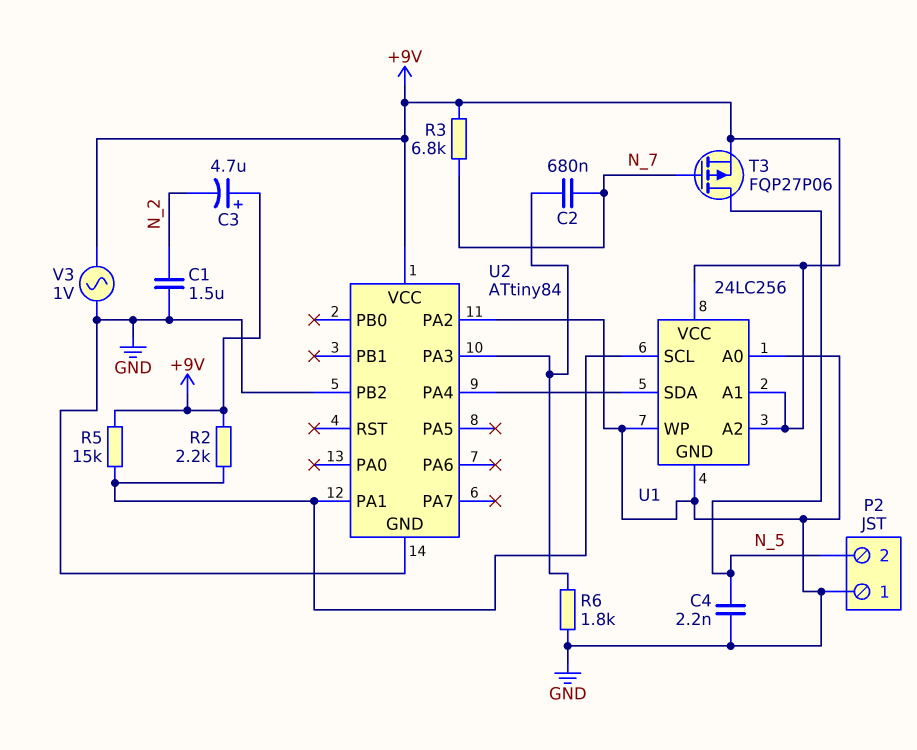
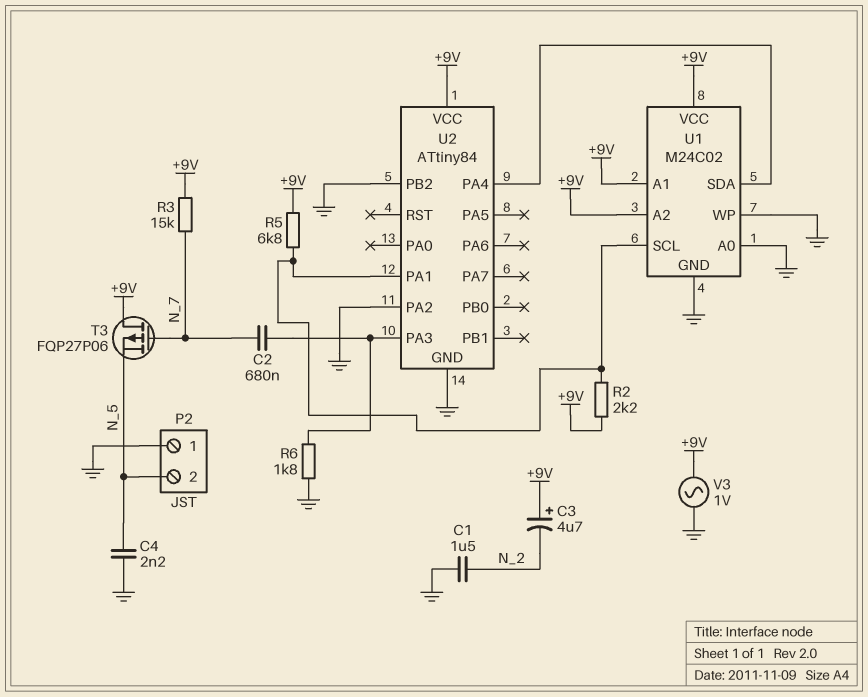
R3: 6.8k (+9V, N_7) -> 15k (+9V, N_7)
R5: 15k (+9V, U1/SCL) -> 6.8k (+9V, U1/SCL)
T3: PMOS FQP27P06 (G N_7, D N_5, S +9V) -> PMOS FQP27P06 (G N_7, D +9V, S N_5)
U1: 24LC256 -> M24C02

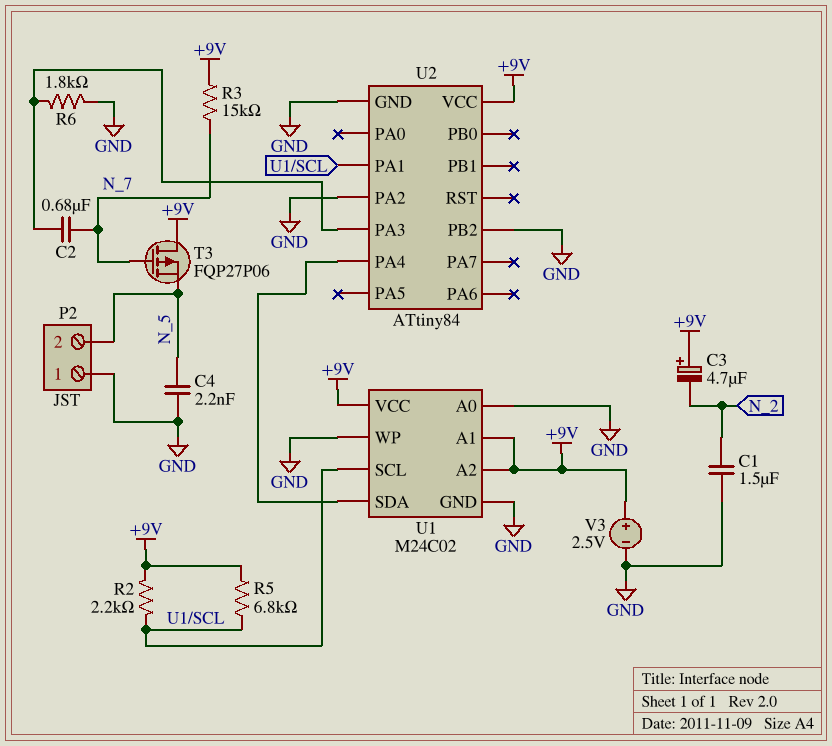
V3: AC 1V (+9V, GND) -> 2.5V (plus +9V, minus GND)

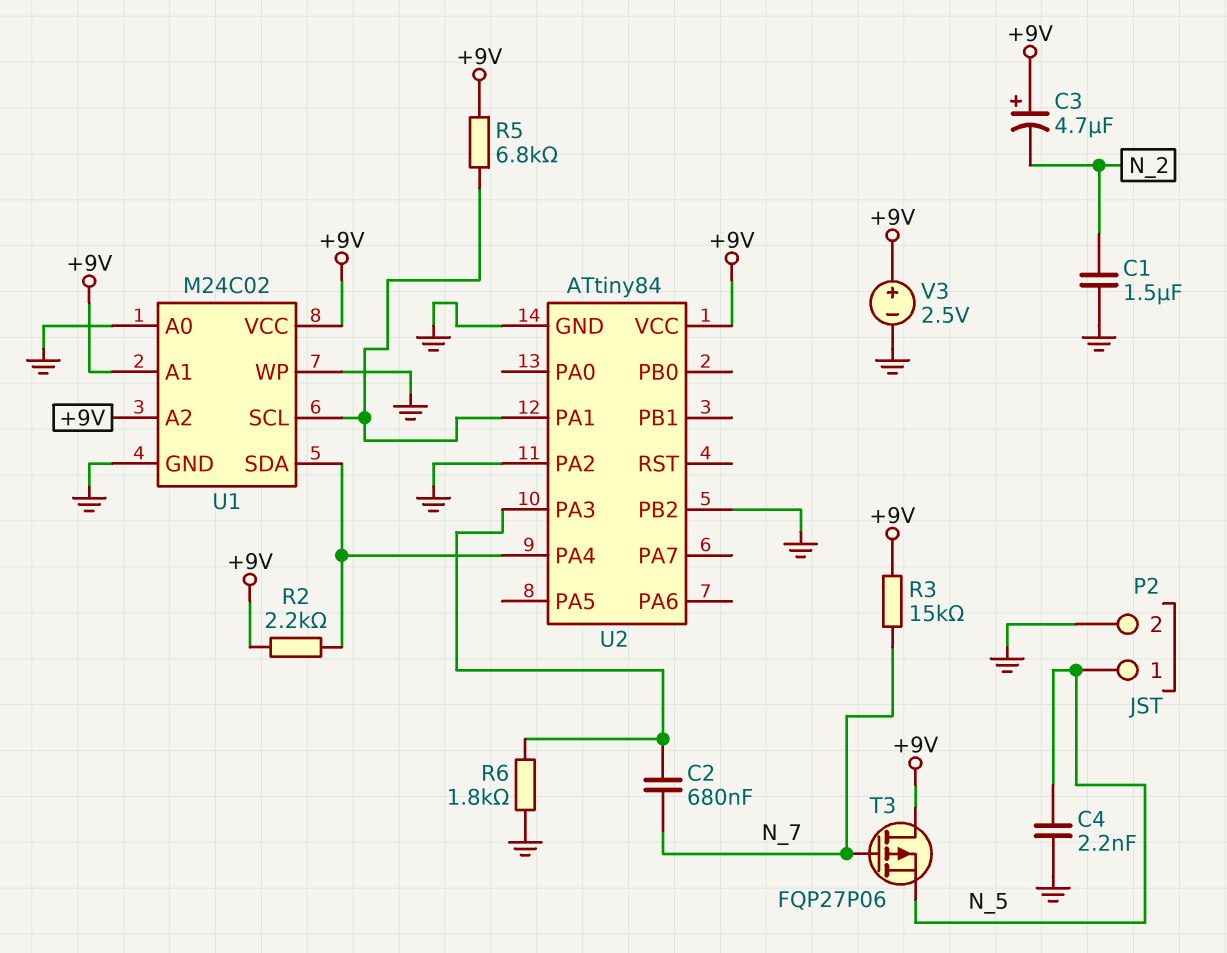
P2 pin 1: GND -> N_5
P2 pin 2: N_5 -> GND
R2: 2.2k (+9V, U1/SCL) -> 2.2k (+9V, U1/SDA)

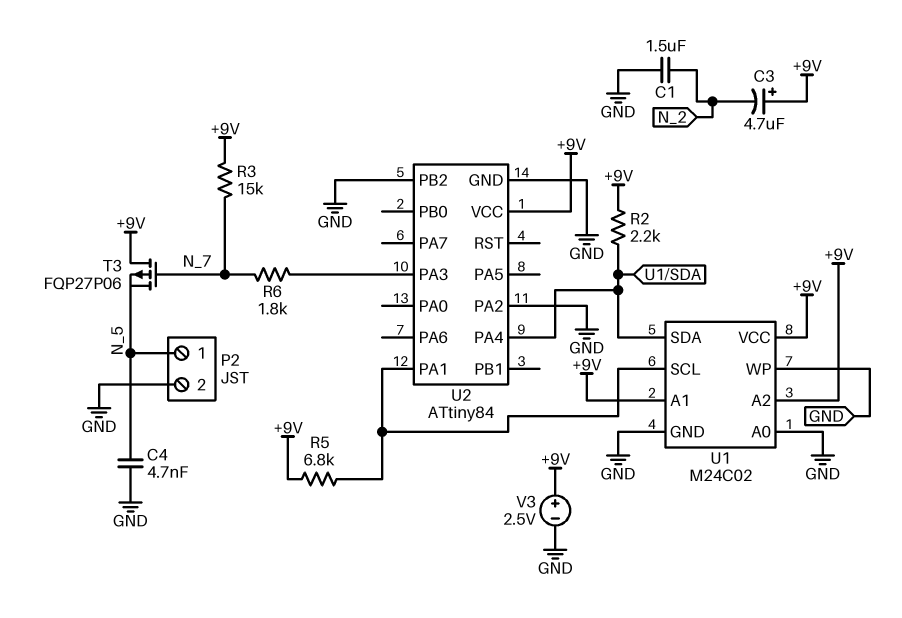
C2: 680nF (N_7, U2/PA3) -> none
C4: 2.2nF (GND, N_5) -> 4.7nF (GND, N_5)
R6: 1.8k (GND, U2/PA3) -> 1.8k (N_7, U2/PA3)

